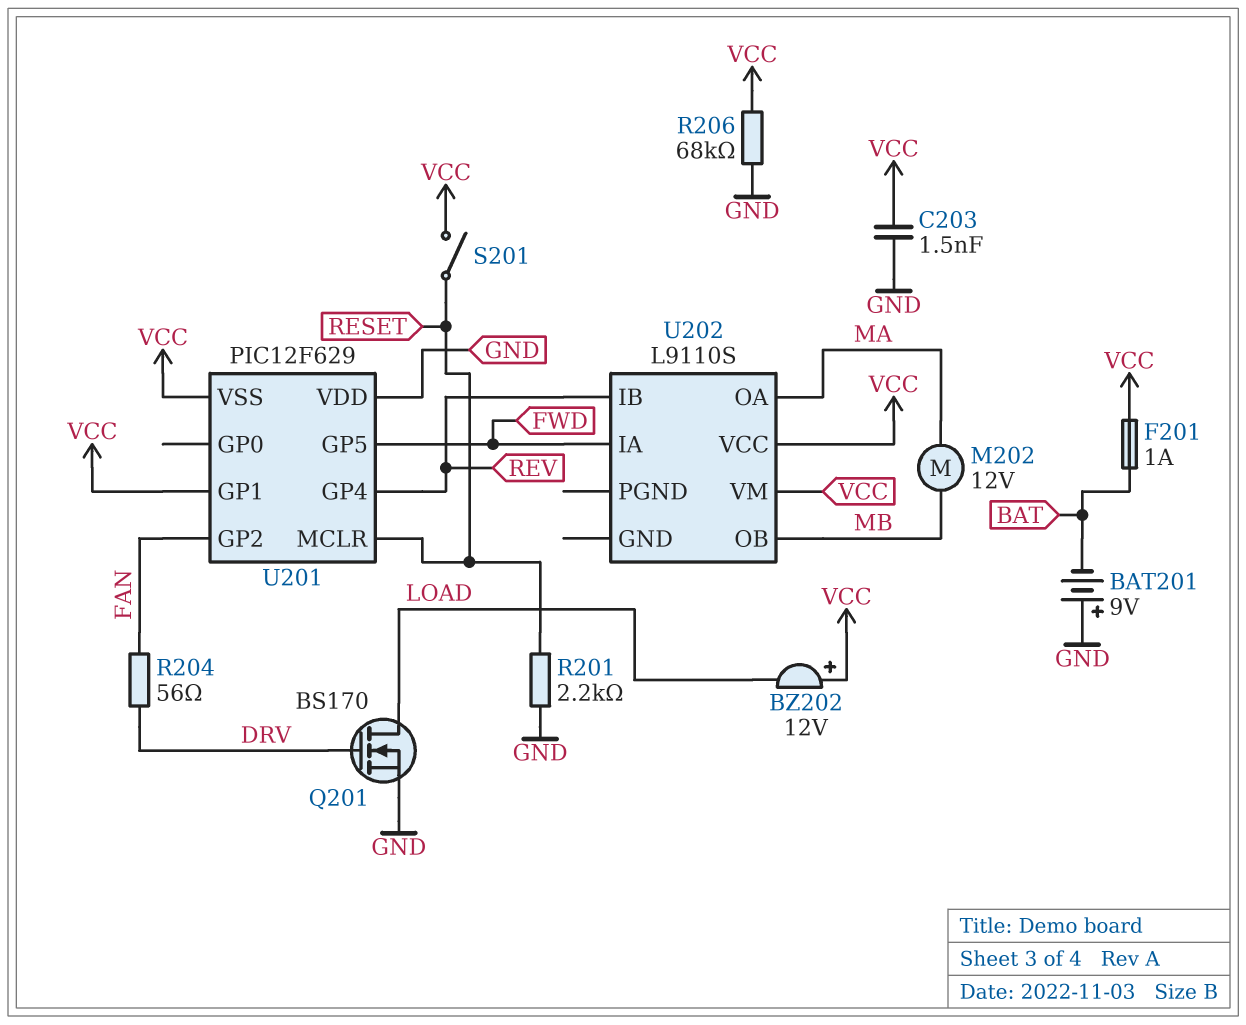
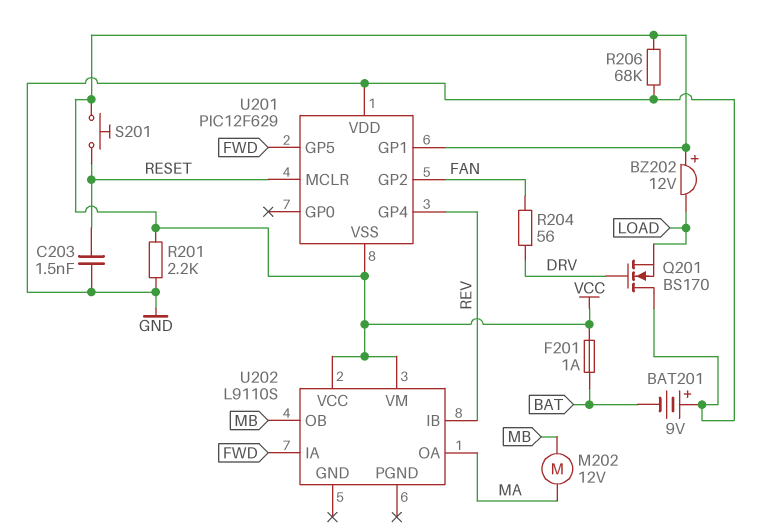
C203: 1.5nF (GND, VCC) -> 1.5nF (GND, RESET)
Q201: NMOS BS170 (G DRV, D LOAD, S GND) -> NMOS BS170 (G DRV, D GND, S LOAD)
R201: 2.2k (GND, RESET) -> 2.2k (GND, VCC)
S201: switch (RESET, VCC) -> button (RESET, VCC)

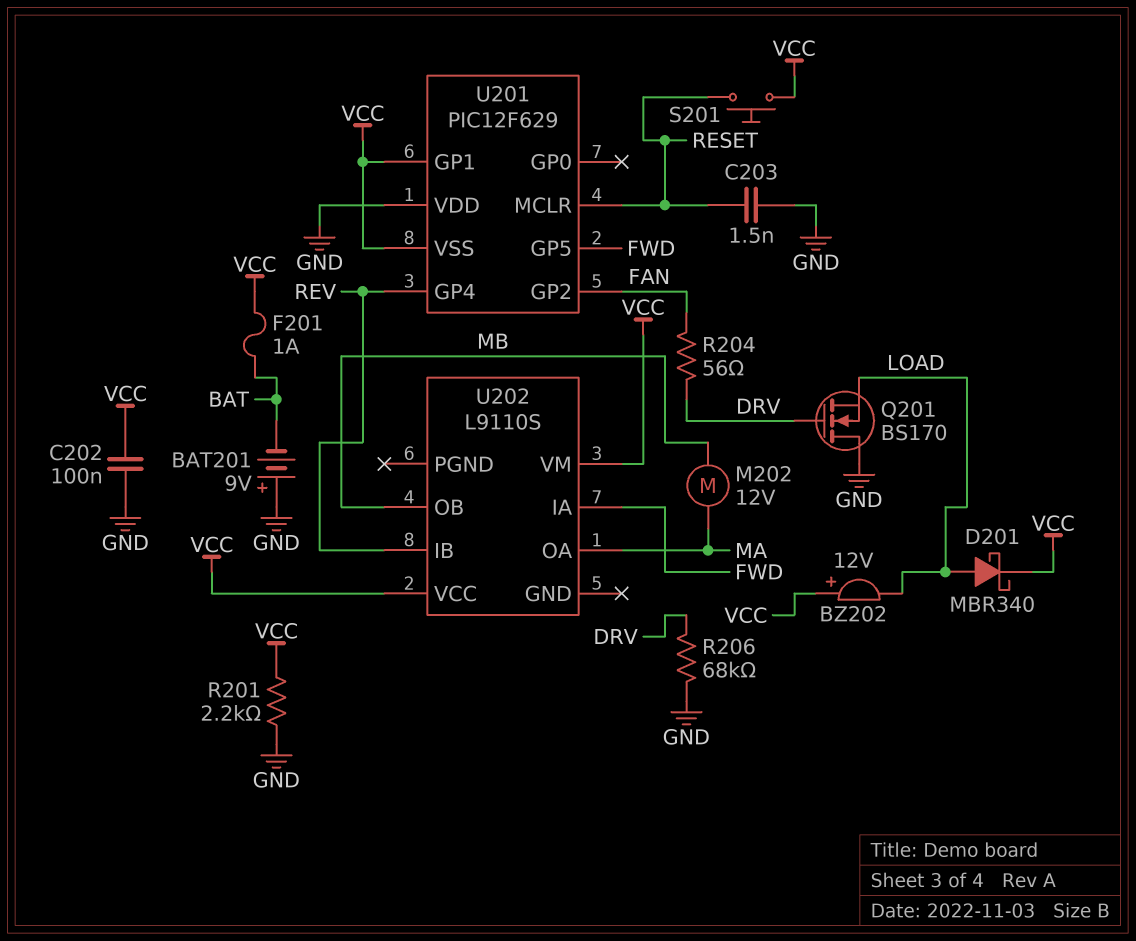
C202: none -> 100nF (GND, VCC)
D201: none -> schottky MBR340 (A LOAD, K VCC)
R206: 68k (GND, VCC) -> 68k (DRV, GND)

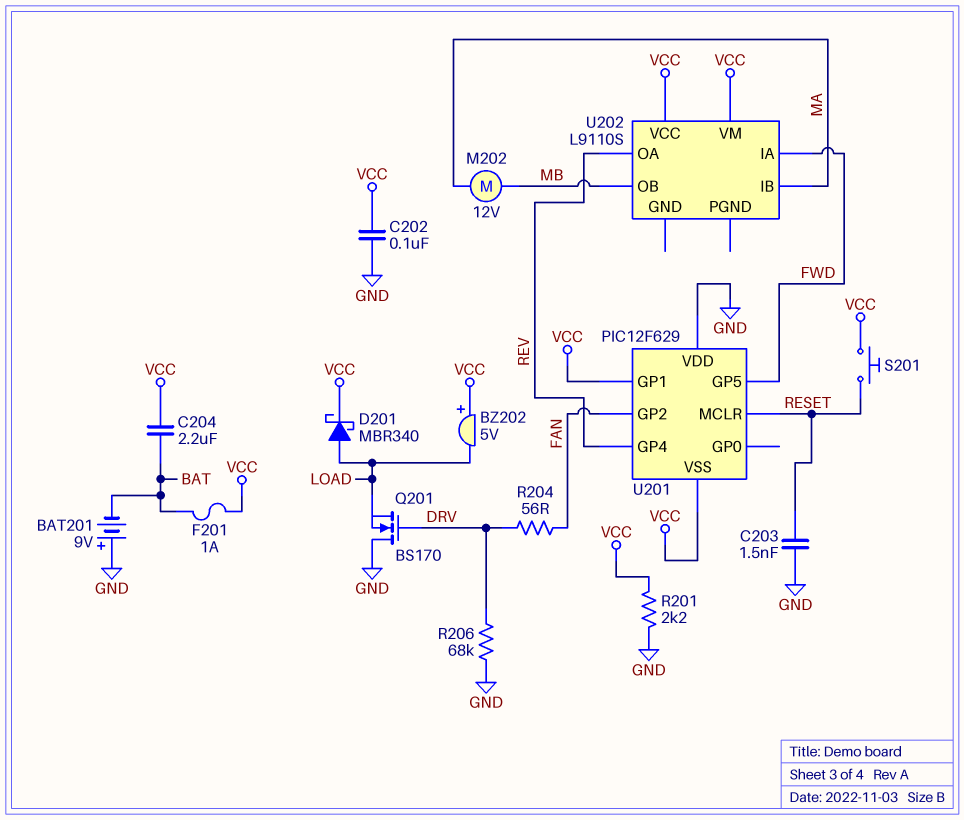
BZ202: buzzer 12V (plus VCC, minus LOAD) -> buzzer 5V (plus VCC, minus LOAD)
C204: none -> 2.2uF (BAT, VCC)
U202 pin IB: REV -> MA
U202 pin OA: MA -> REV

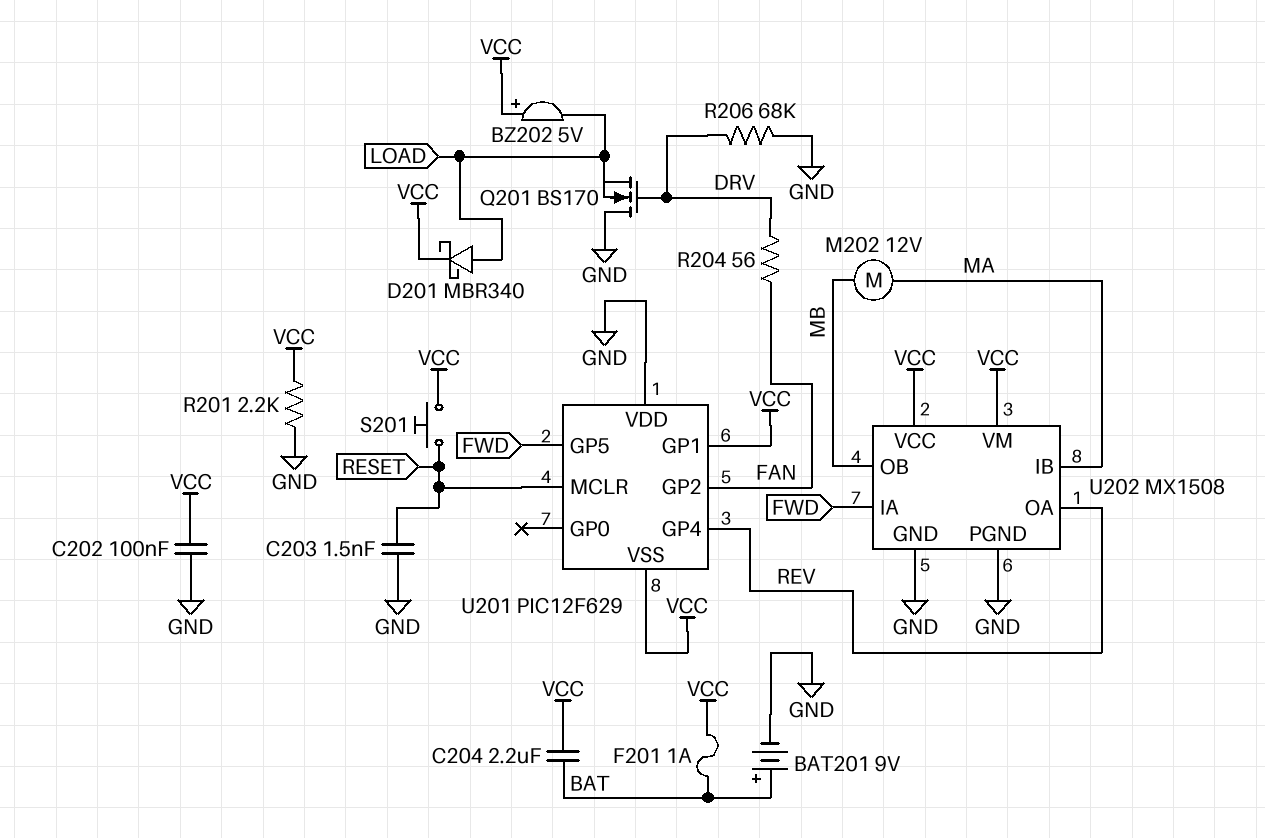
BAT201: 9V (plus GND, minus BAT) -> 9V (plus BAT, minus GND)
U202: L9110S -> MX1508
U202 pin GND: none -> GND
U202 pin PGND: none -> GND

